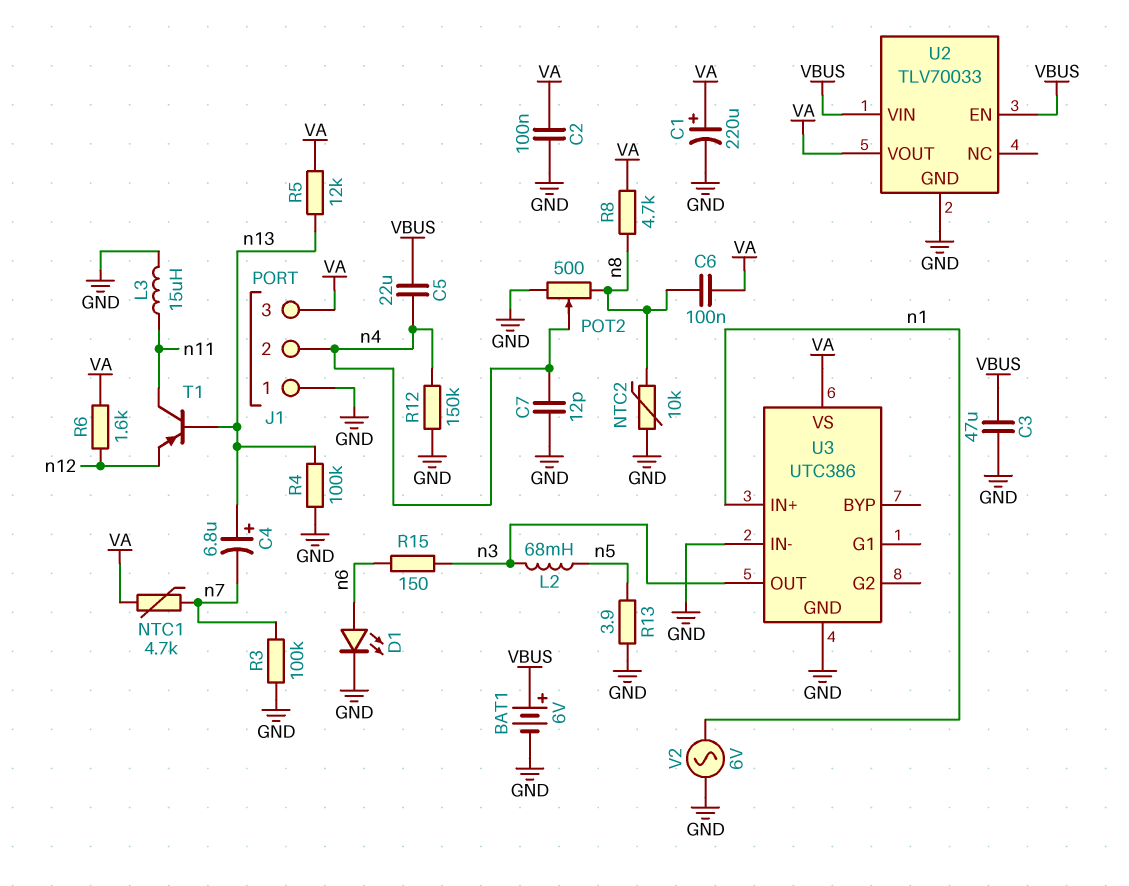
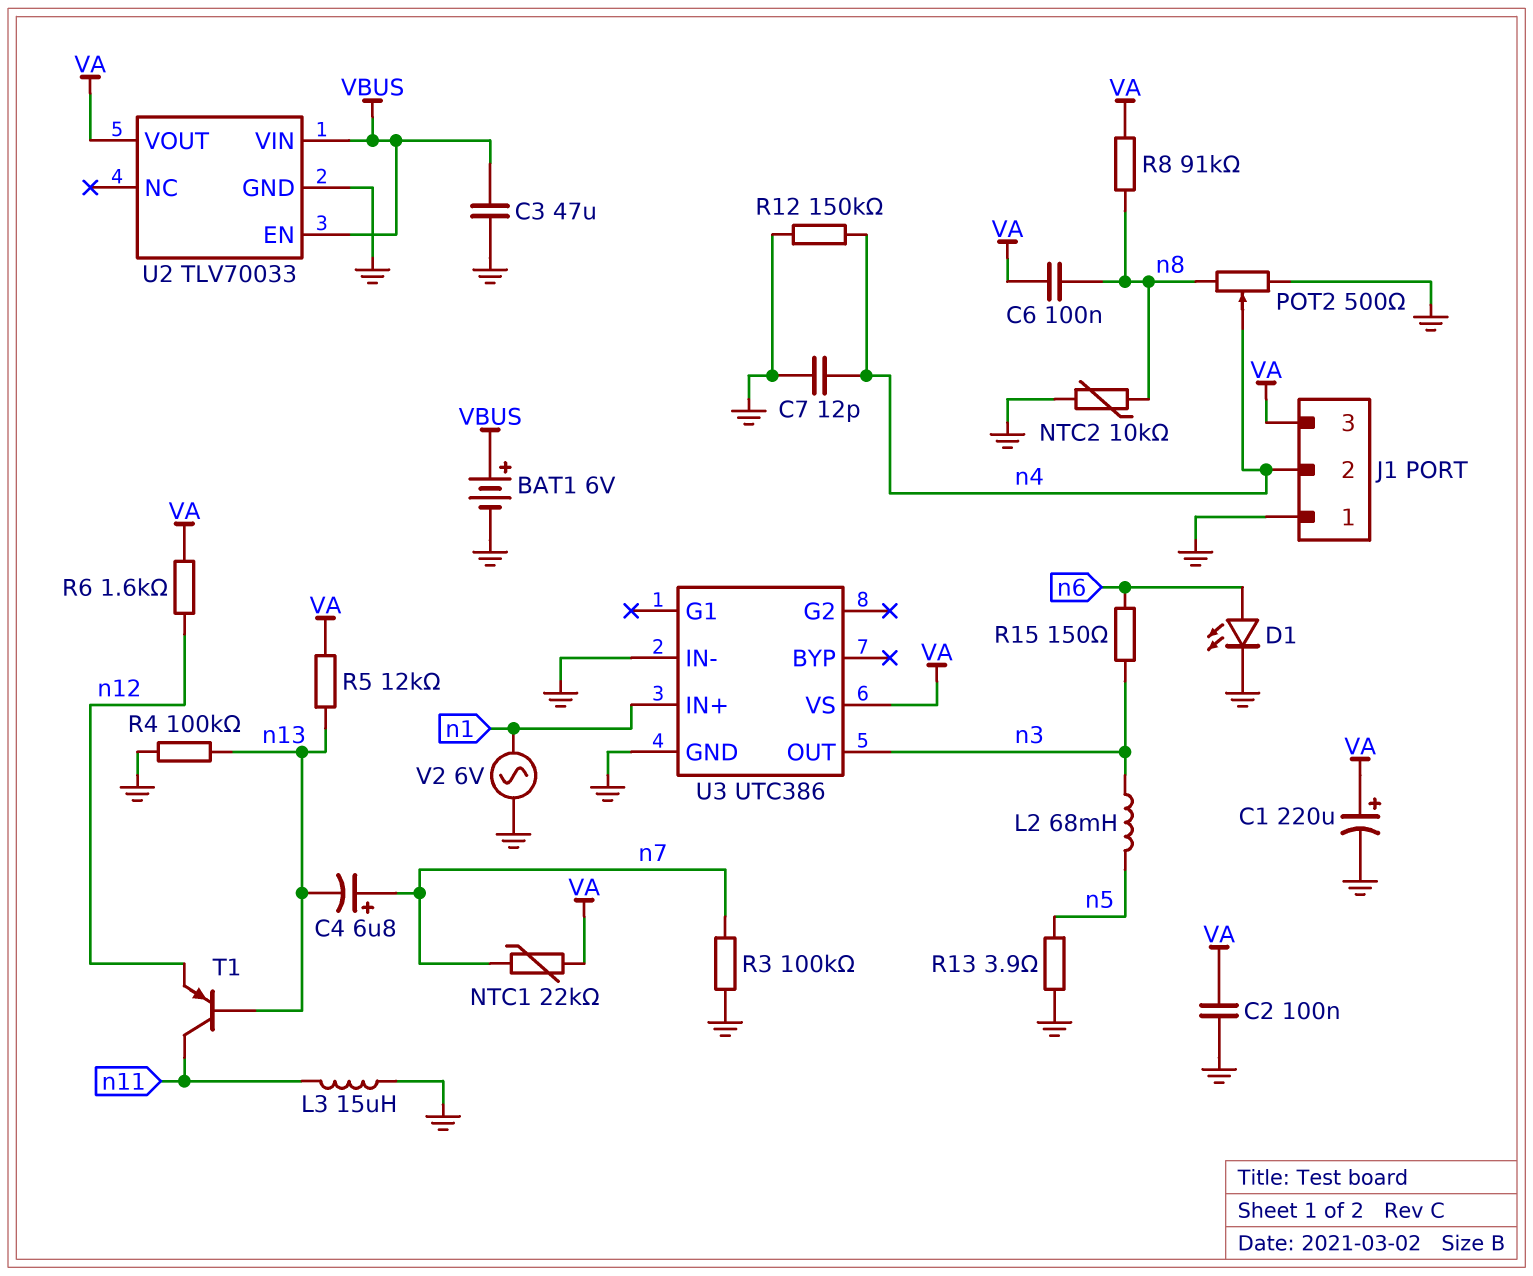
C4: 6.8uF (plus n13, minus n7) -> 6.8uF (plus n7, minus n13)
C5: 22uF (VBUS, n4) -> none
NTC1: 4.7k (VA, n7) -> 22k (VA, n7)
R8: 4.7k (VA, n8) -> 91k (VA, n8)

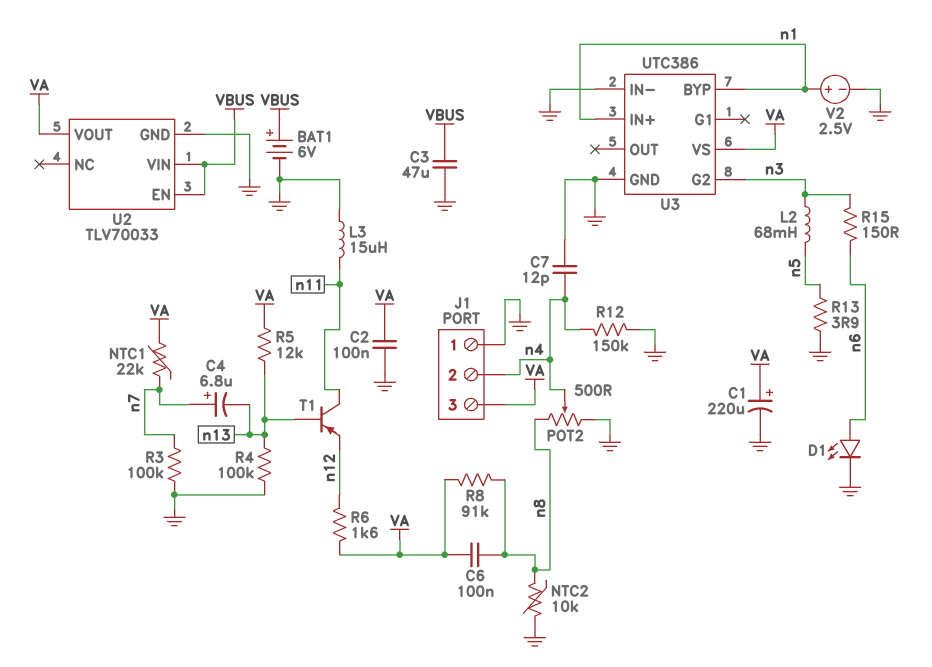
U3 pin BYP: none -> n1
U3 pin G2: none -> n3
U3 pin OUT: n3 -> none
V2: AC 6V (GND, n1) -> 2.5V (plus n1, minus GND)

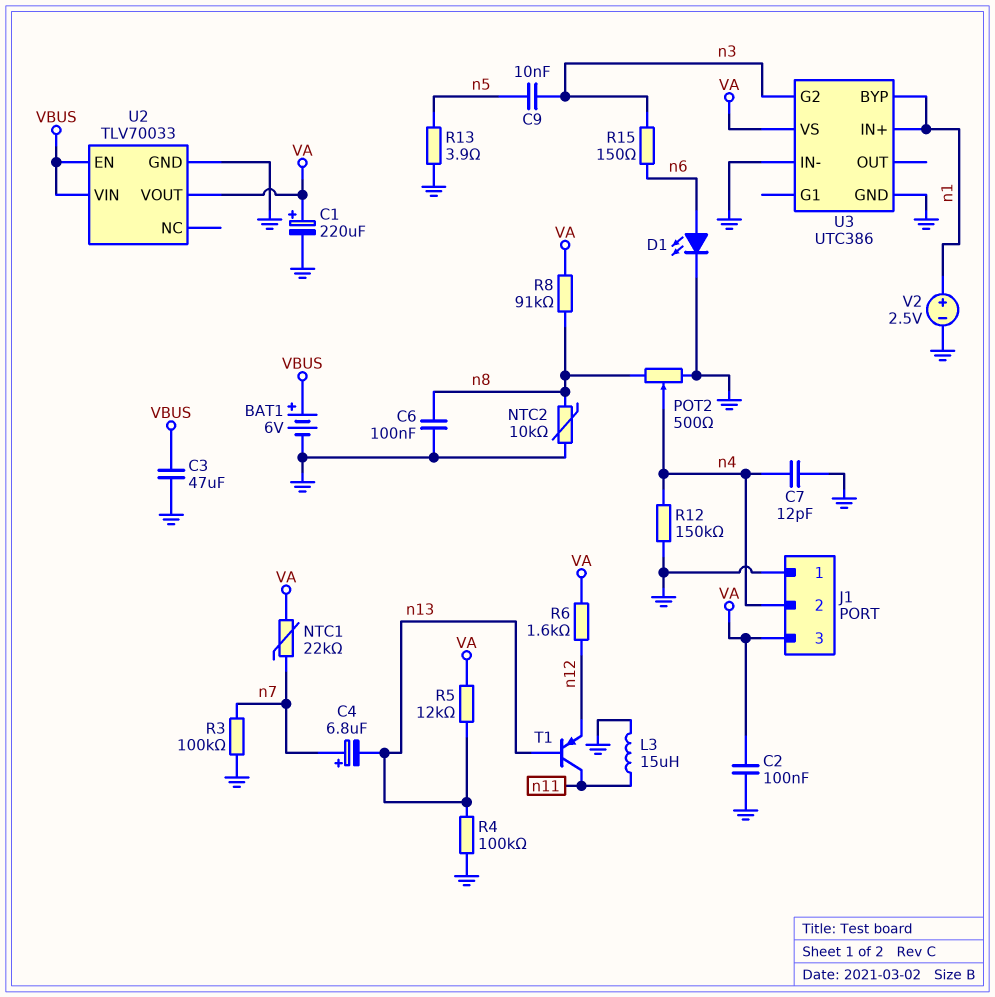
C6: 100nF (VA, n8) -> 100nF (GND, n8)
C9: none -> 10nF (n3, n5)
L2: 68mH (n3, n5) -> none

